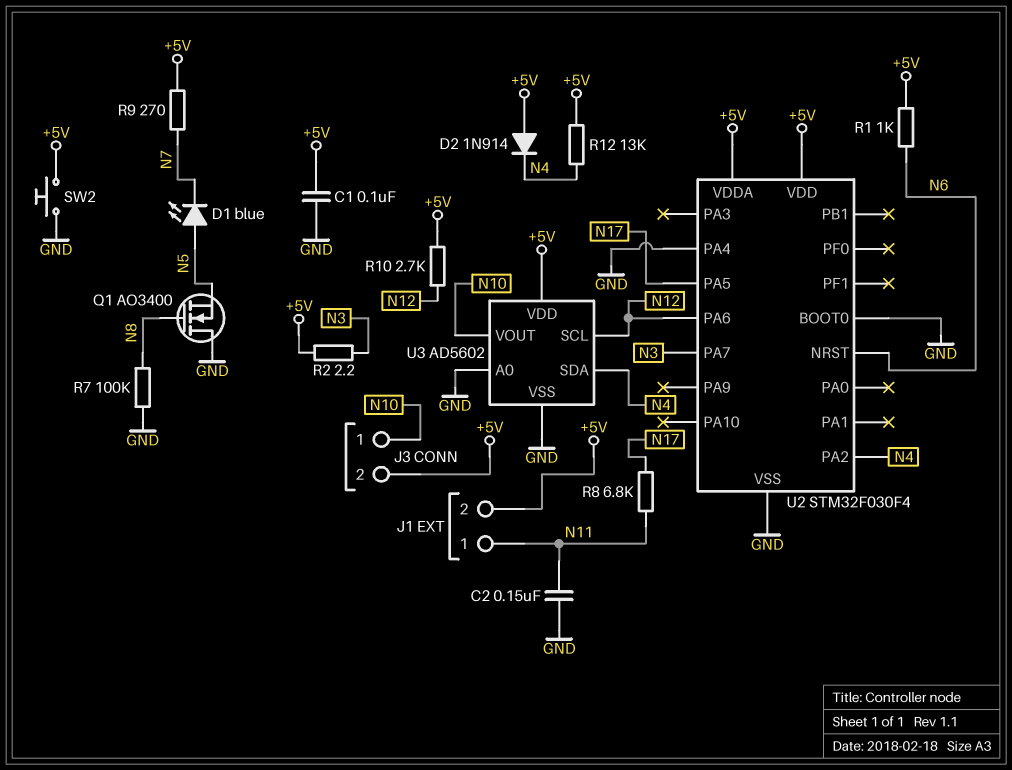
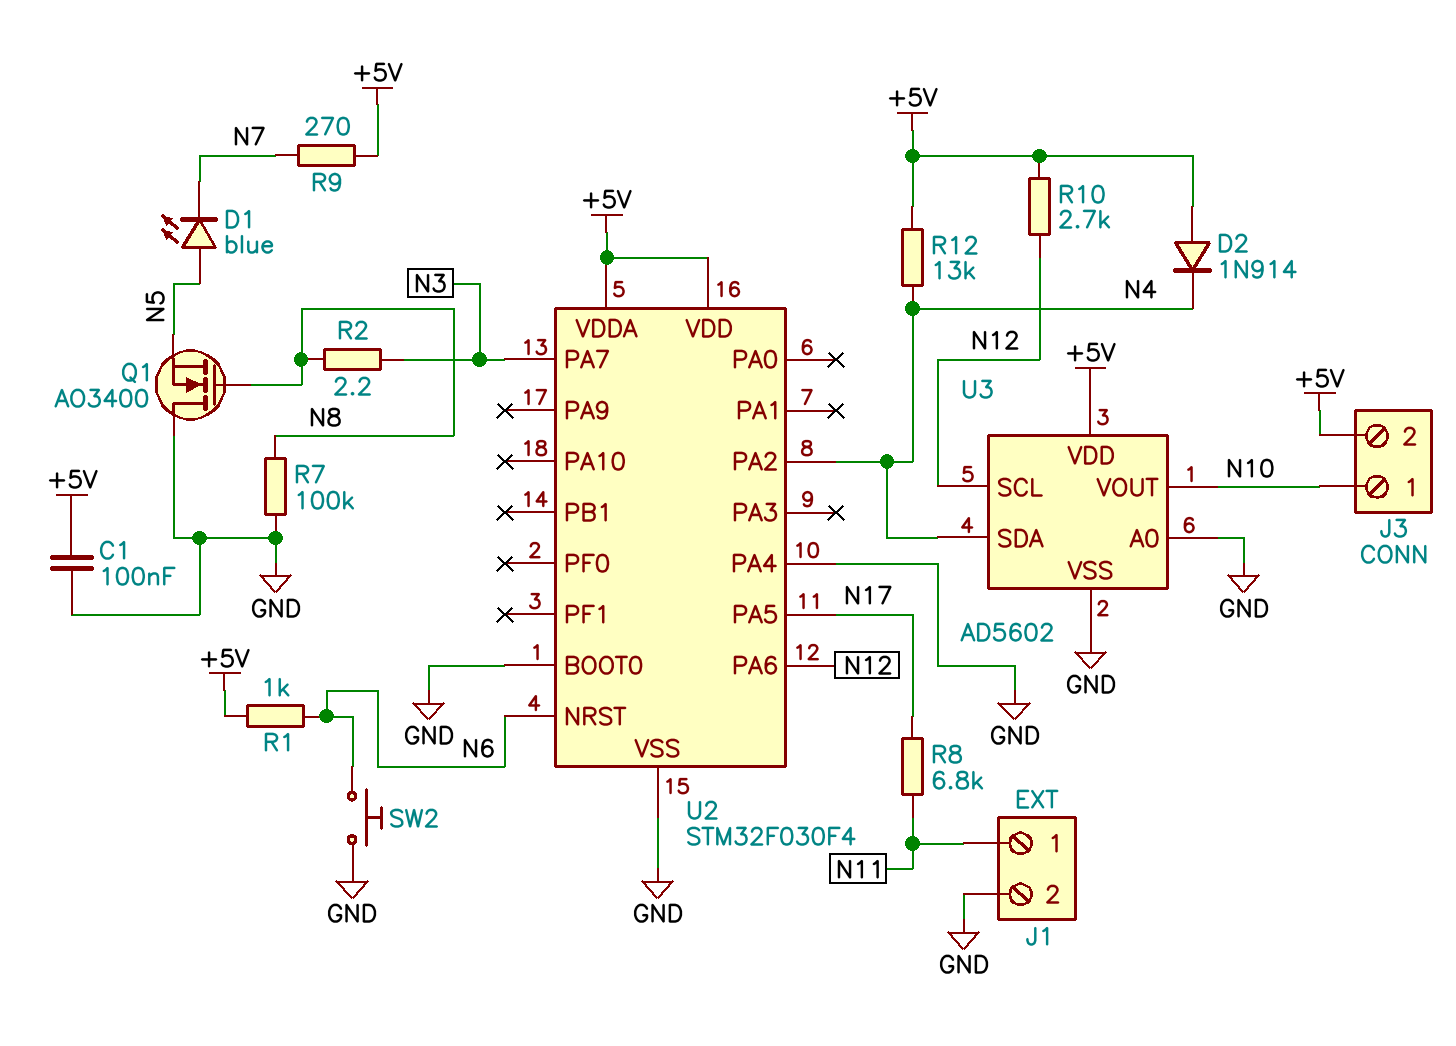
C2: 150nF (GND, N11) -> none
J1 pin 2: +5V -> GND
R2: 2.2 (+5V, N3) -> 2.2 (N3, N8)
SW2: button (+5V, GND) -> button (GND, N6)

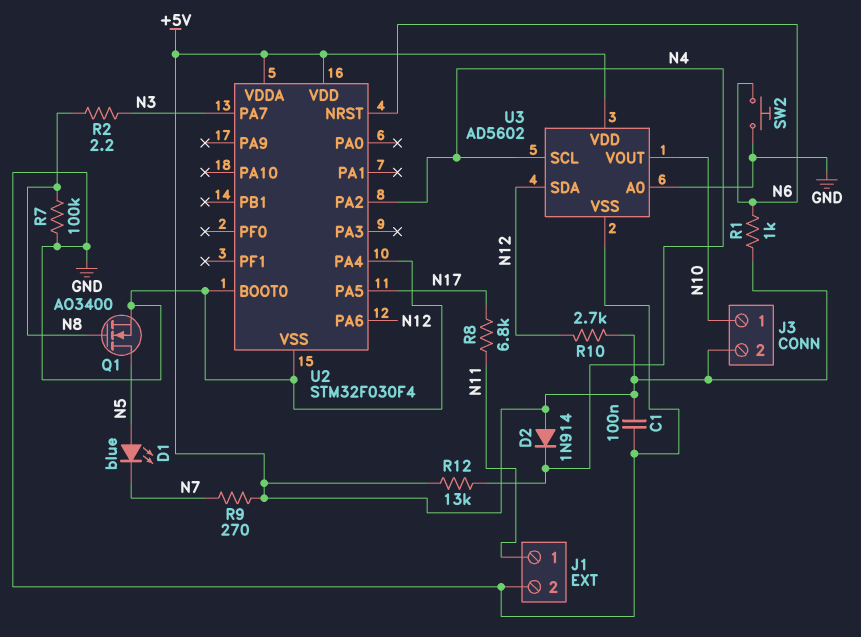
Q1: NMOS AO3400 (G N8, D GND, S N5) -> NMOS AO3400 (G N8, D N5, S GND)
U3 pin SCL: N12 -> N4
U3 pin SDA: N4 -> N12

